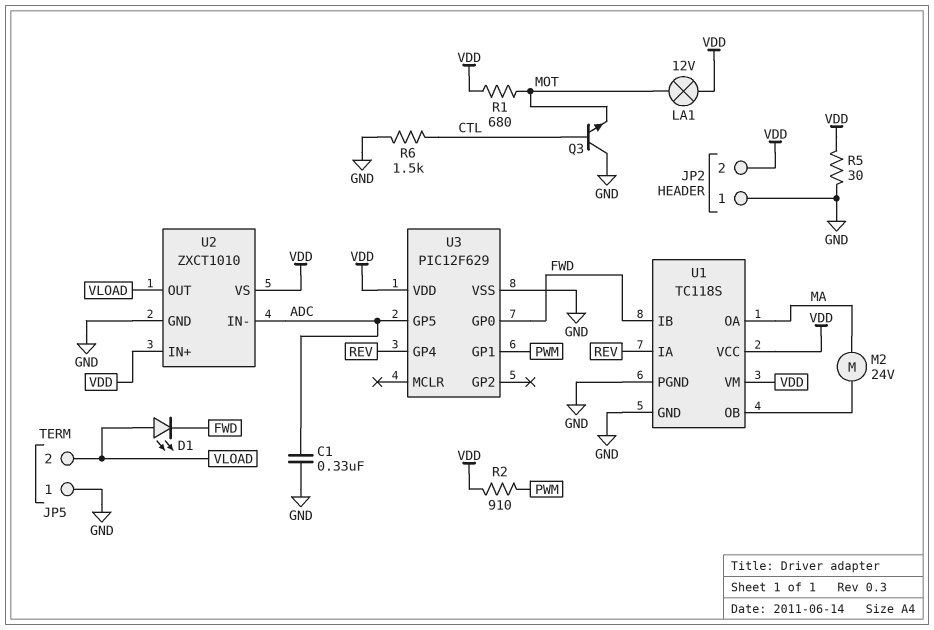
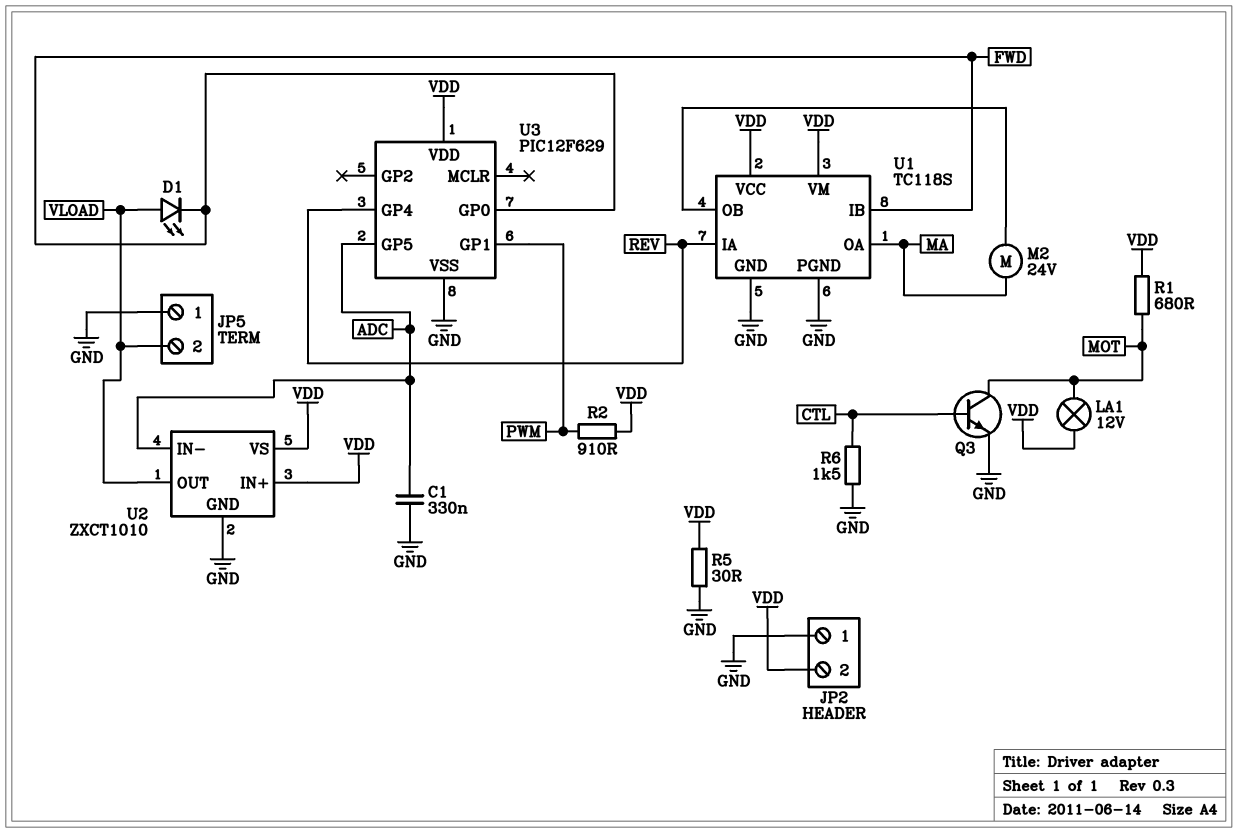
Q3: NPN (B CTL, C GND, E MOT) -> NPN (B CTL, C MOT, E GND)

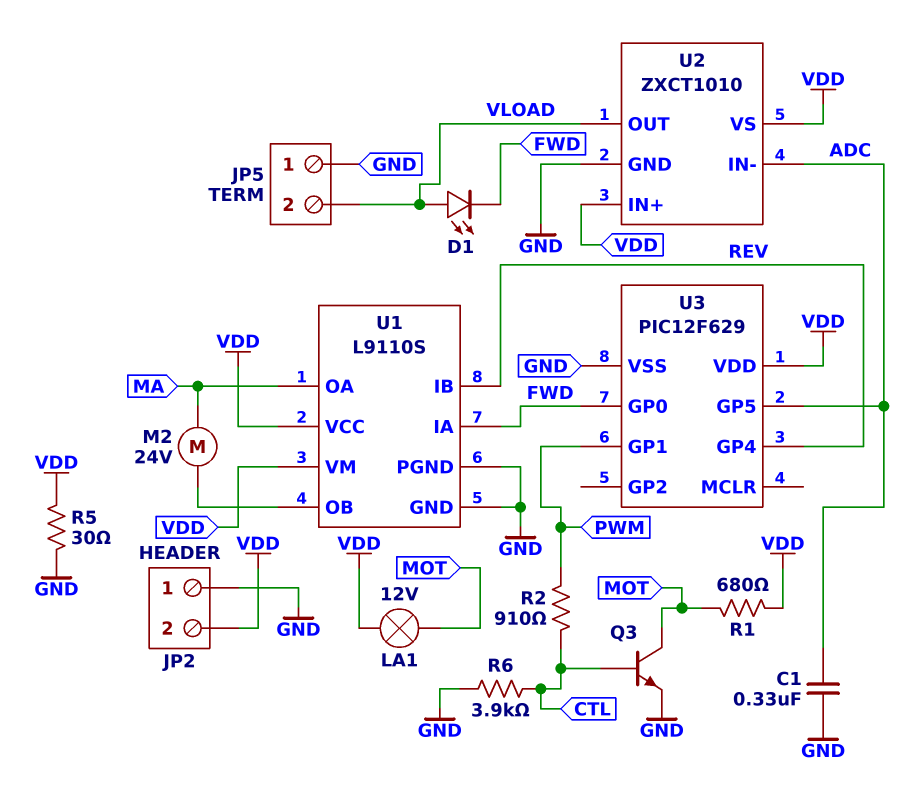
R2: 910 (PWM, VDD) -> 910 (CTL, PWM)
R6: 1.5k (CTL, GND) -> 3.9k (CTL, GND)
U1: TC118S -> L9110S
U1 pin IA: REV -> FWD
U1 pin IB: FWD -> REV

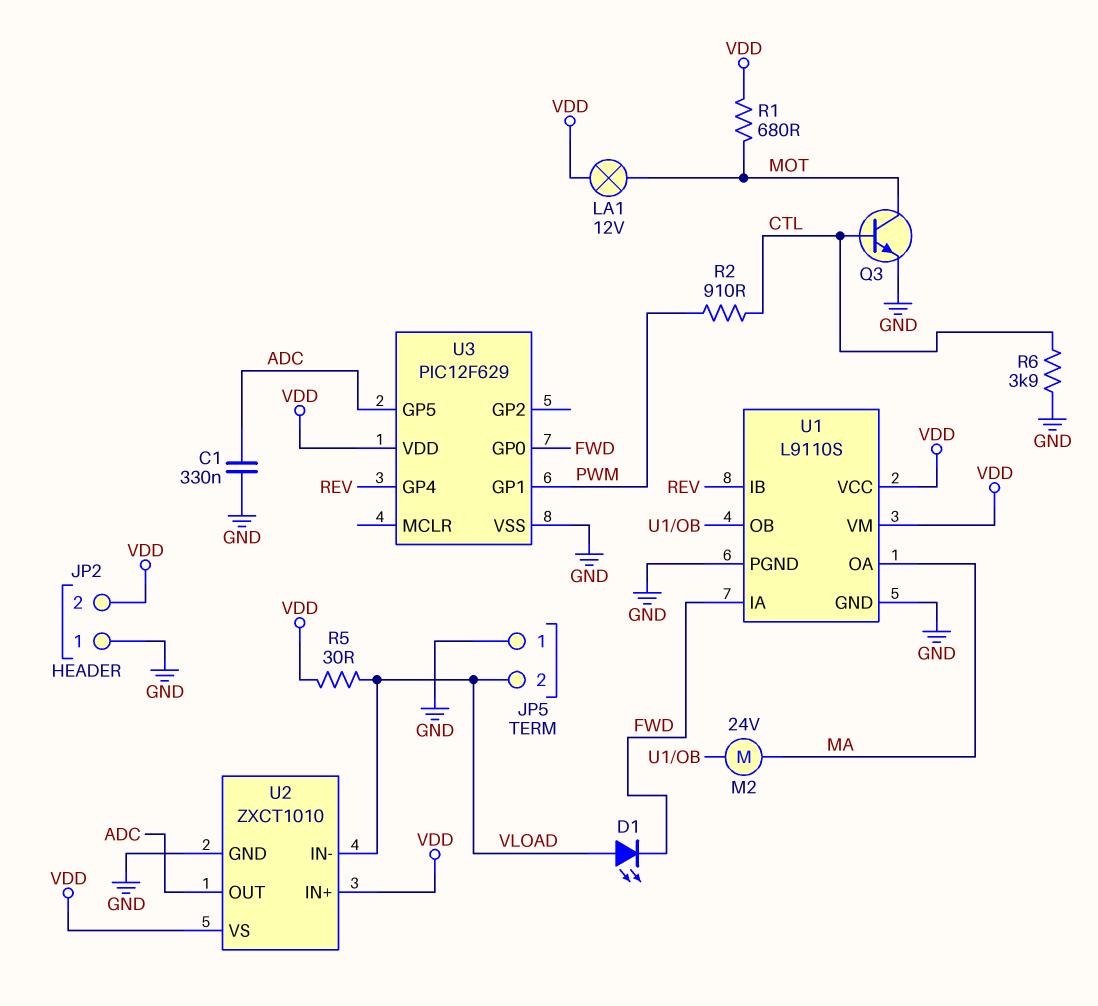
R5: 30 (GND, VDD) -> 30 (VDD, VLOAD)
U2 pin IN-: ADC -> VLOAD
U2 pin OUT: VLOAD -> ADC

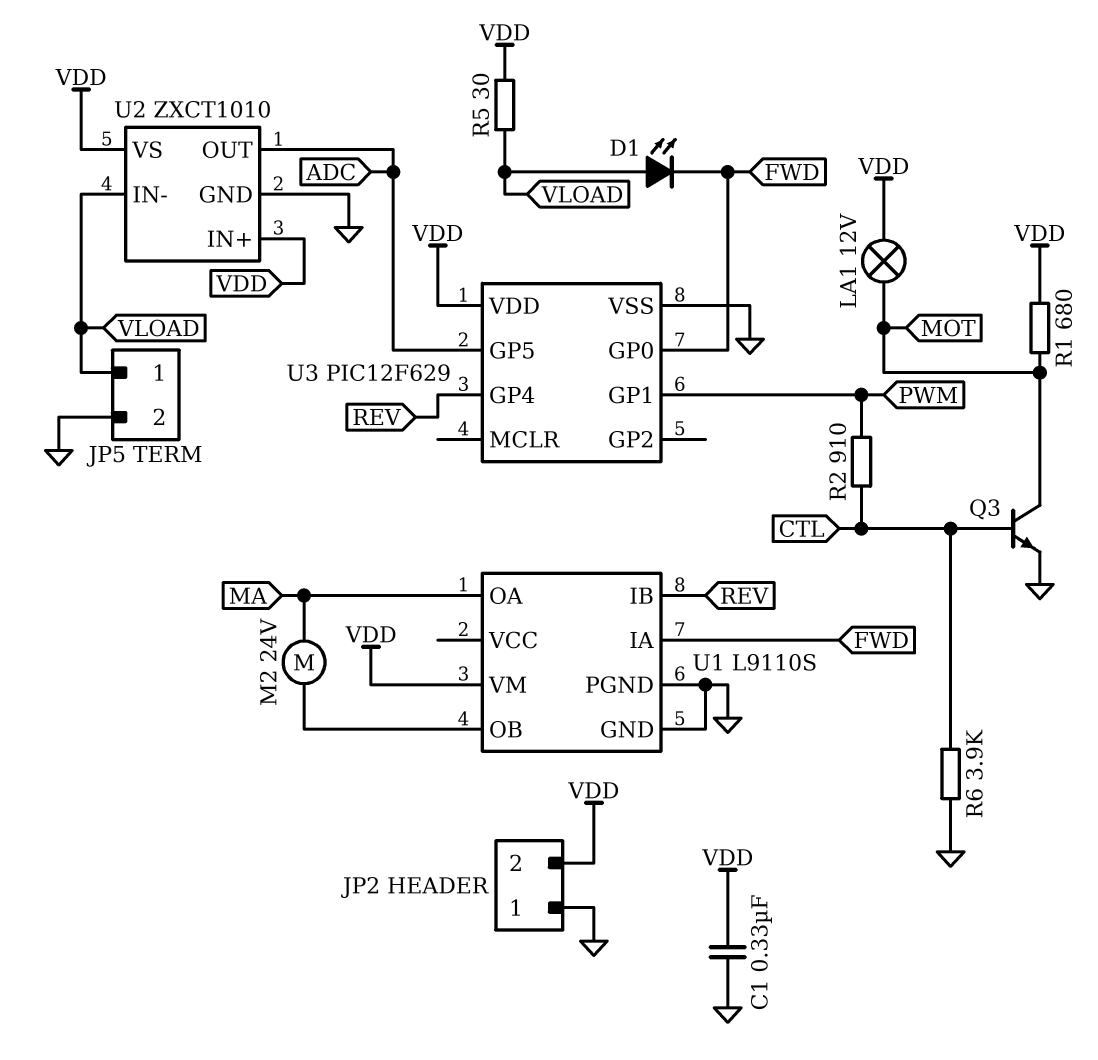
C1: 330nF (ADC, GND) -> 330nF (GND, VDD)
JP5 pin 1: GND -> VLOAD
JP5 pin 2: VLOAD -> GND
U1 pin VCC: VDD -> none

